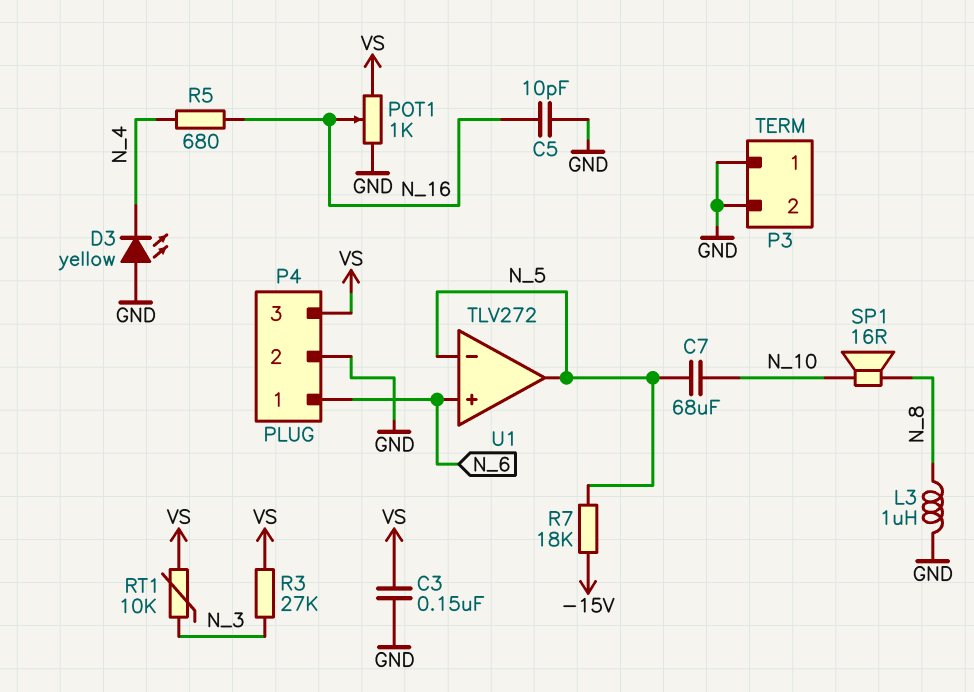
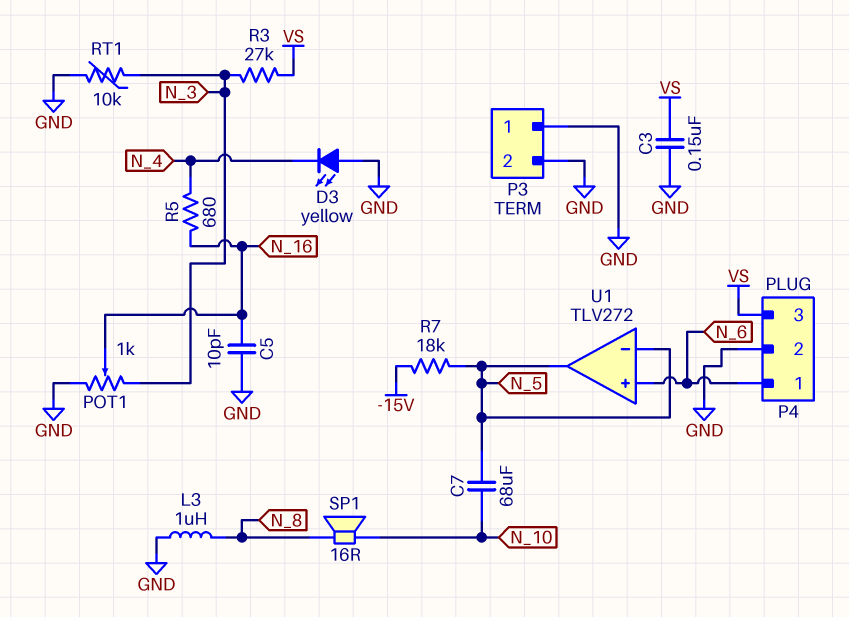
POT1: 1k (GND, VS, wiper N_16) -> 1k (GND, N_3, wiper N_16)
RT1: 10k (N_3, VS) -> 10k (GND, N_3)

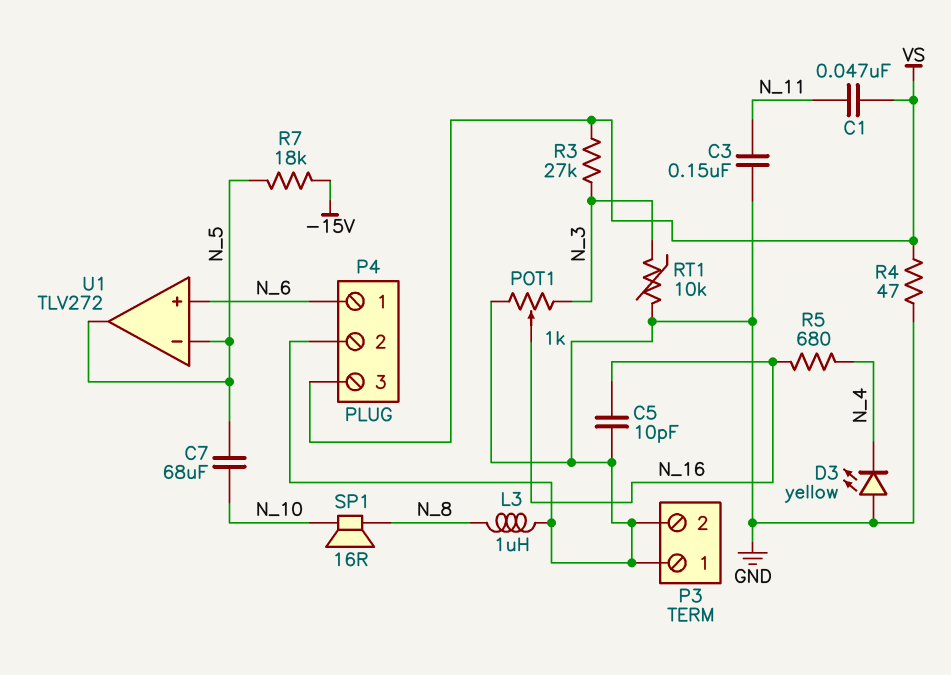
C1: none -> 47nF (N_11, VS)
C3: 150nF (GND, VS) -> 150nF (GND, N_11)
R4: none -> 47 (GND, VS)

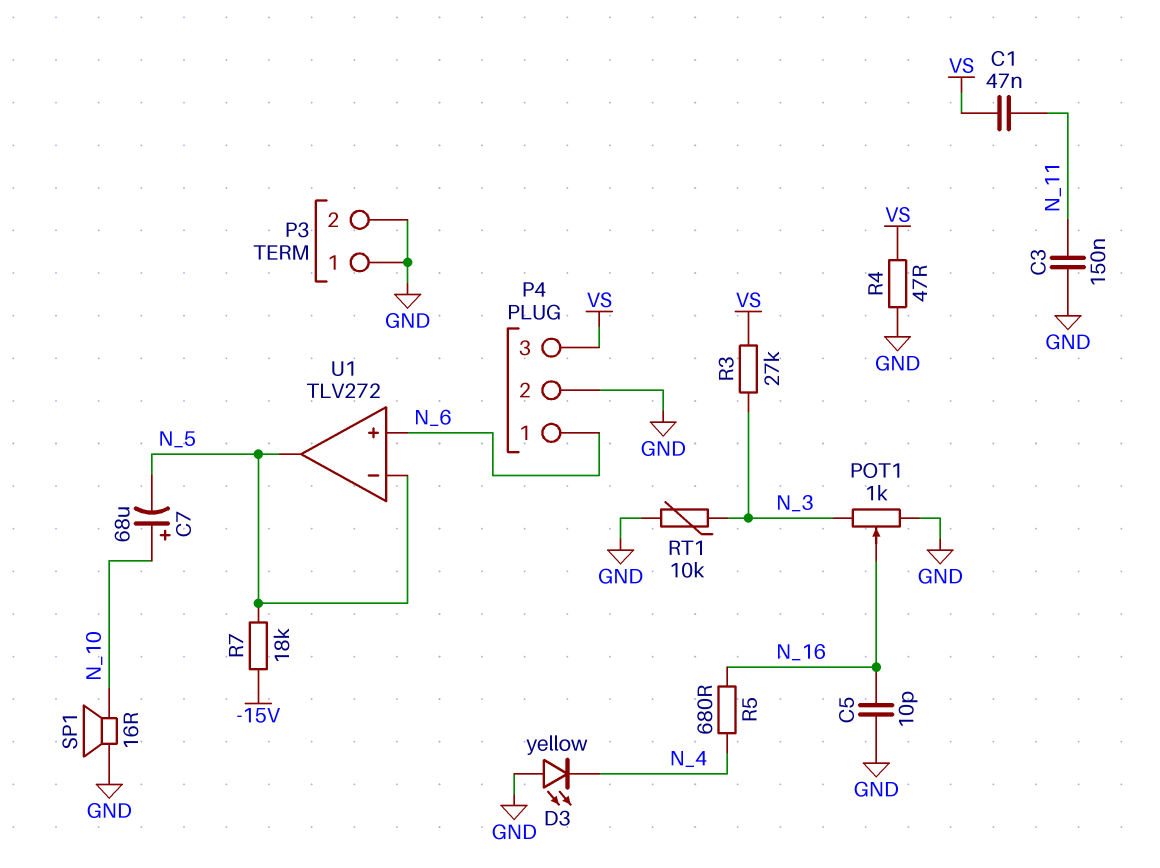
C7: 68uF (N_5, N_10) -> 68uF (plus N_10, minus N_5)
L3: 1uH (GND, N_8) -> none
SP1: speaker 16R (N_8, N_10) -> speaker 16R (GND, N_10)

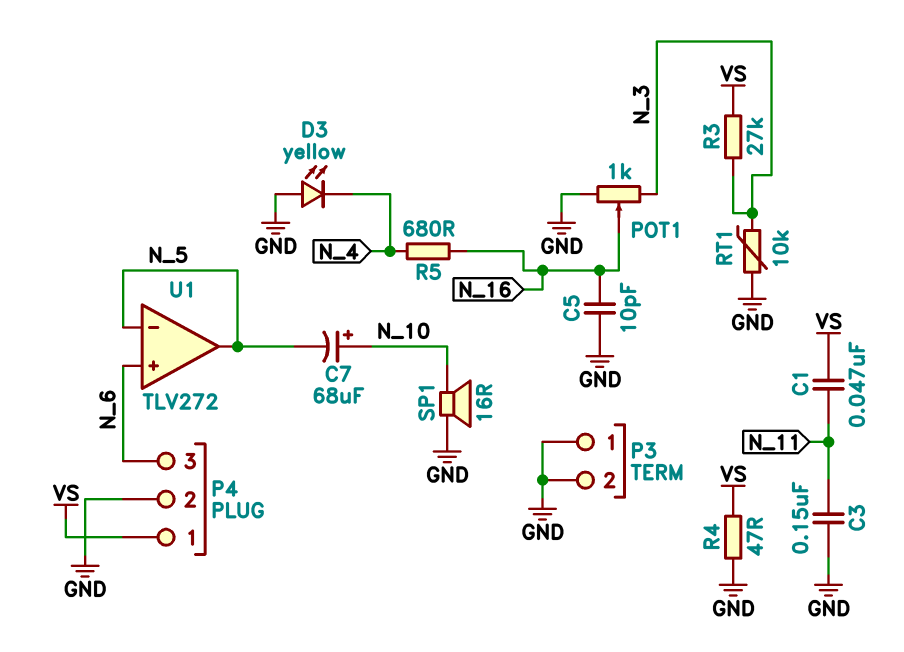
P4 pin 1: N_6 -> VS
P4 pin 3: VS -> N_6
R7: 18k (-15V, N_5) -> none

